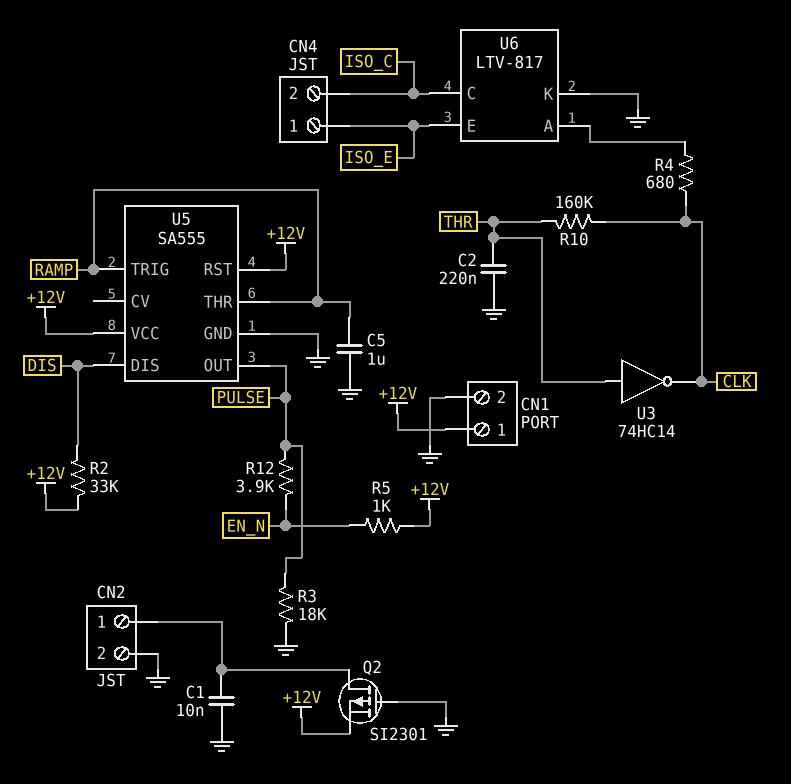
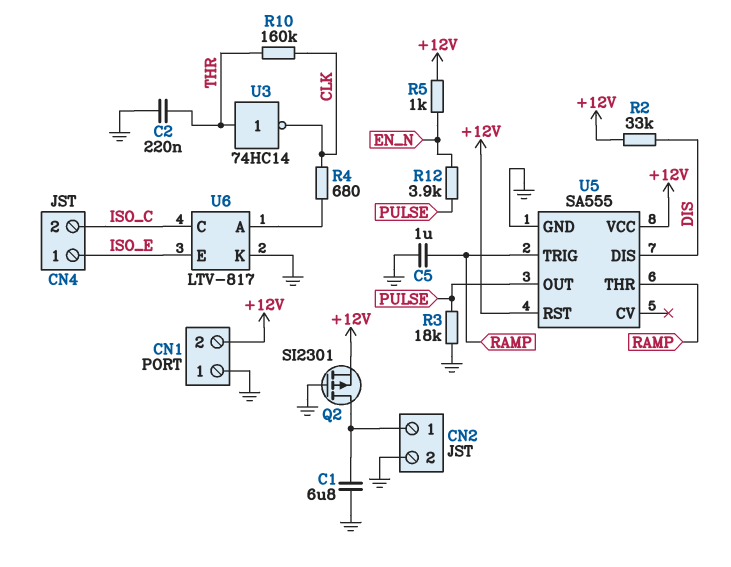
C1: 10nF (CN2/1, GND) -> 6.8uF (CN2/1, GND)
CN1 pin 1: +12V -> GND
CN1 pin 2: GND -> +12V

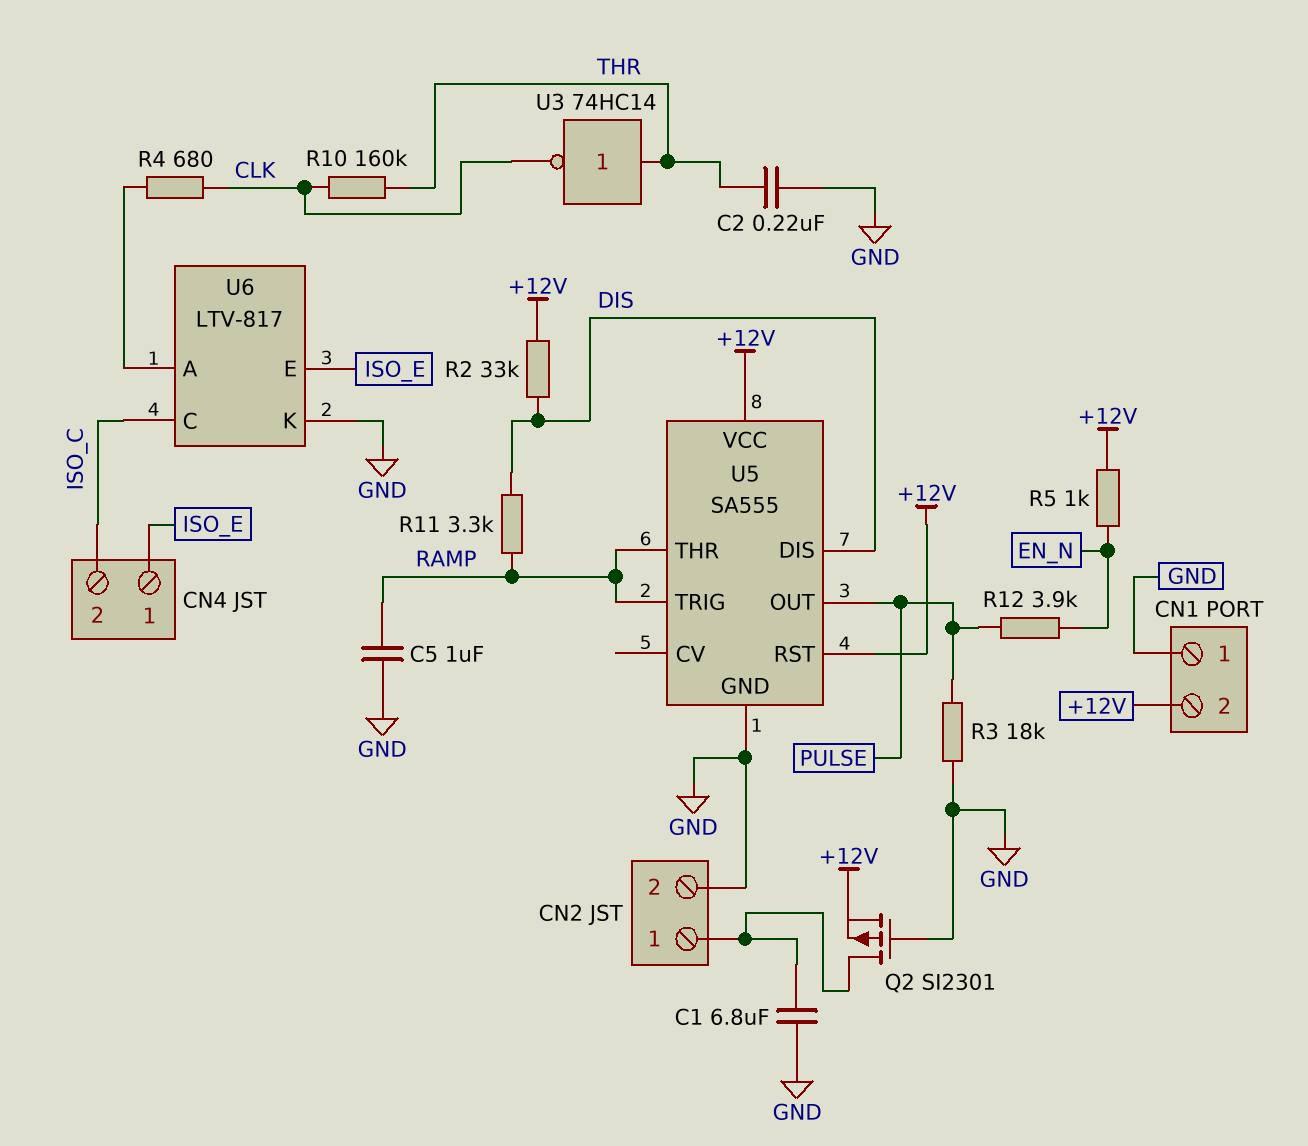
R11: none -> 3.3k (DIS, RAMP)

